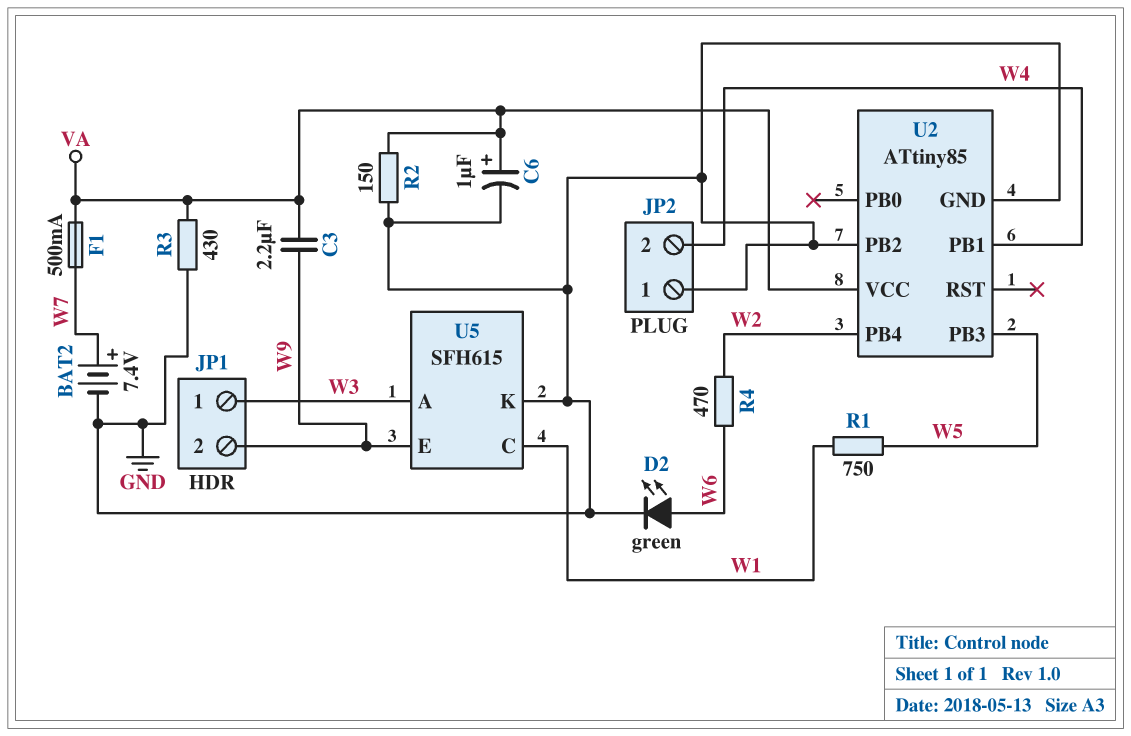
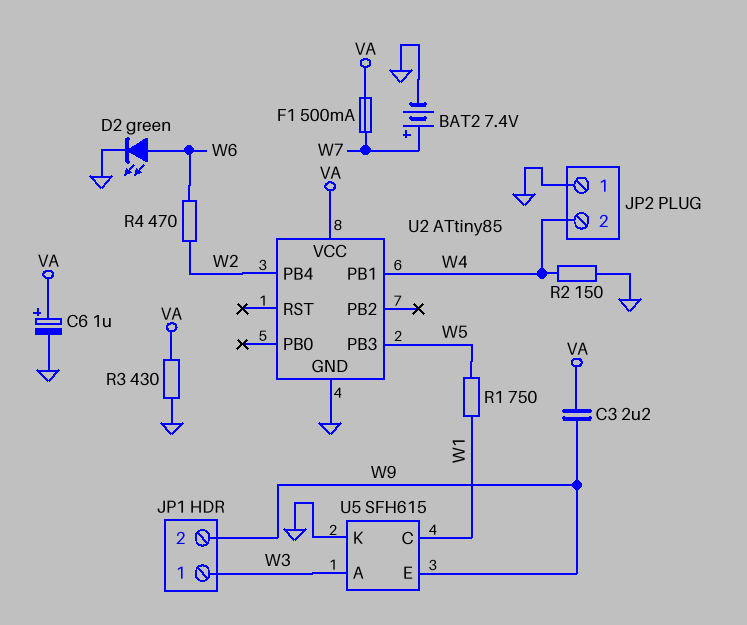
R2: 150 (GND, VA) -> 150 (GND, W4)
U2 pin PB2: GND -> none

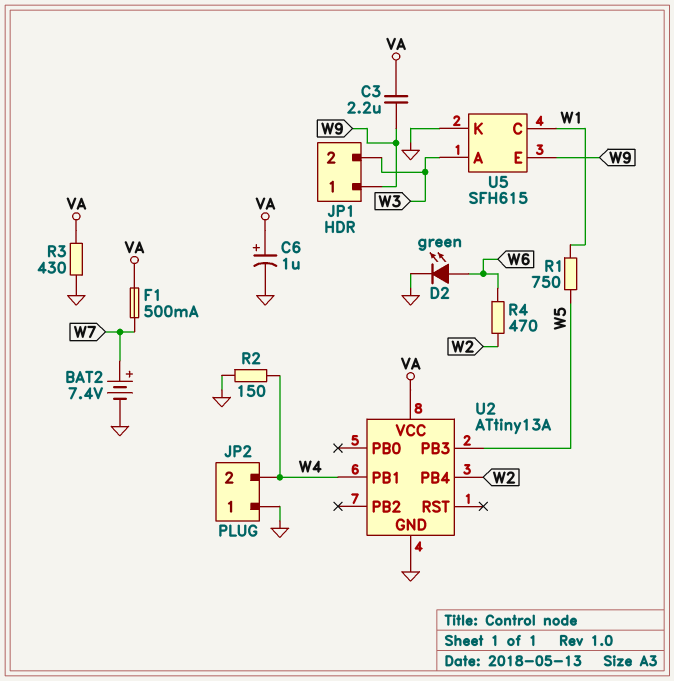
JP1 pin 1: W3 -> W9
JP1 pin 2: W9 -> W3
U2: ATtiny85 -> ATtiny13A

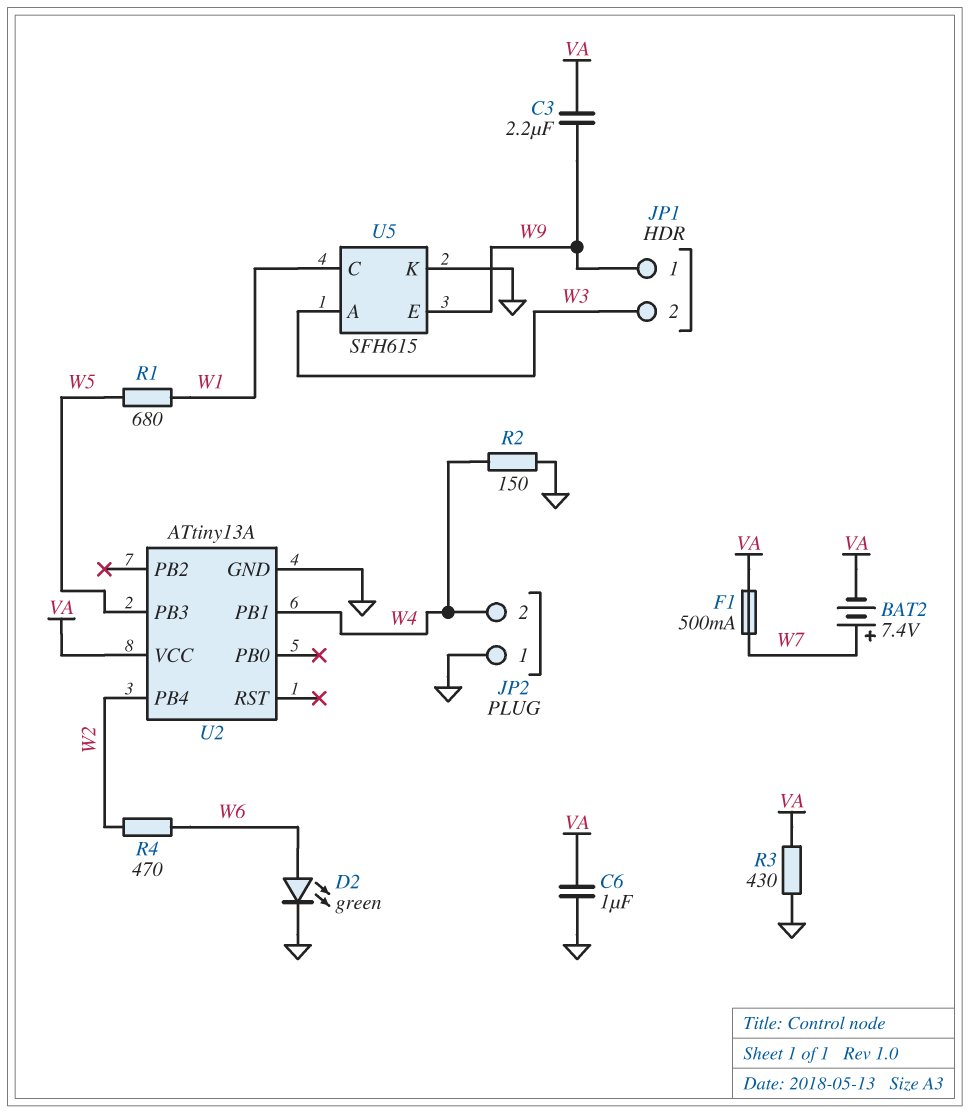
BAT2: 7.4V (plus W7, minus GND) -> 7.4V (plus W7, minus VA)
C6: 1uF (plus VA, minus GND) -> 1uF (GND, VA)
R1: 750 (W1, W5) -> 680 (W1, W5)

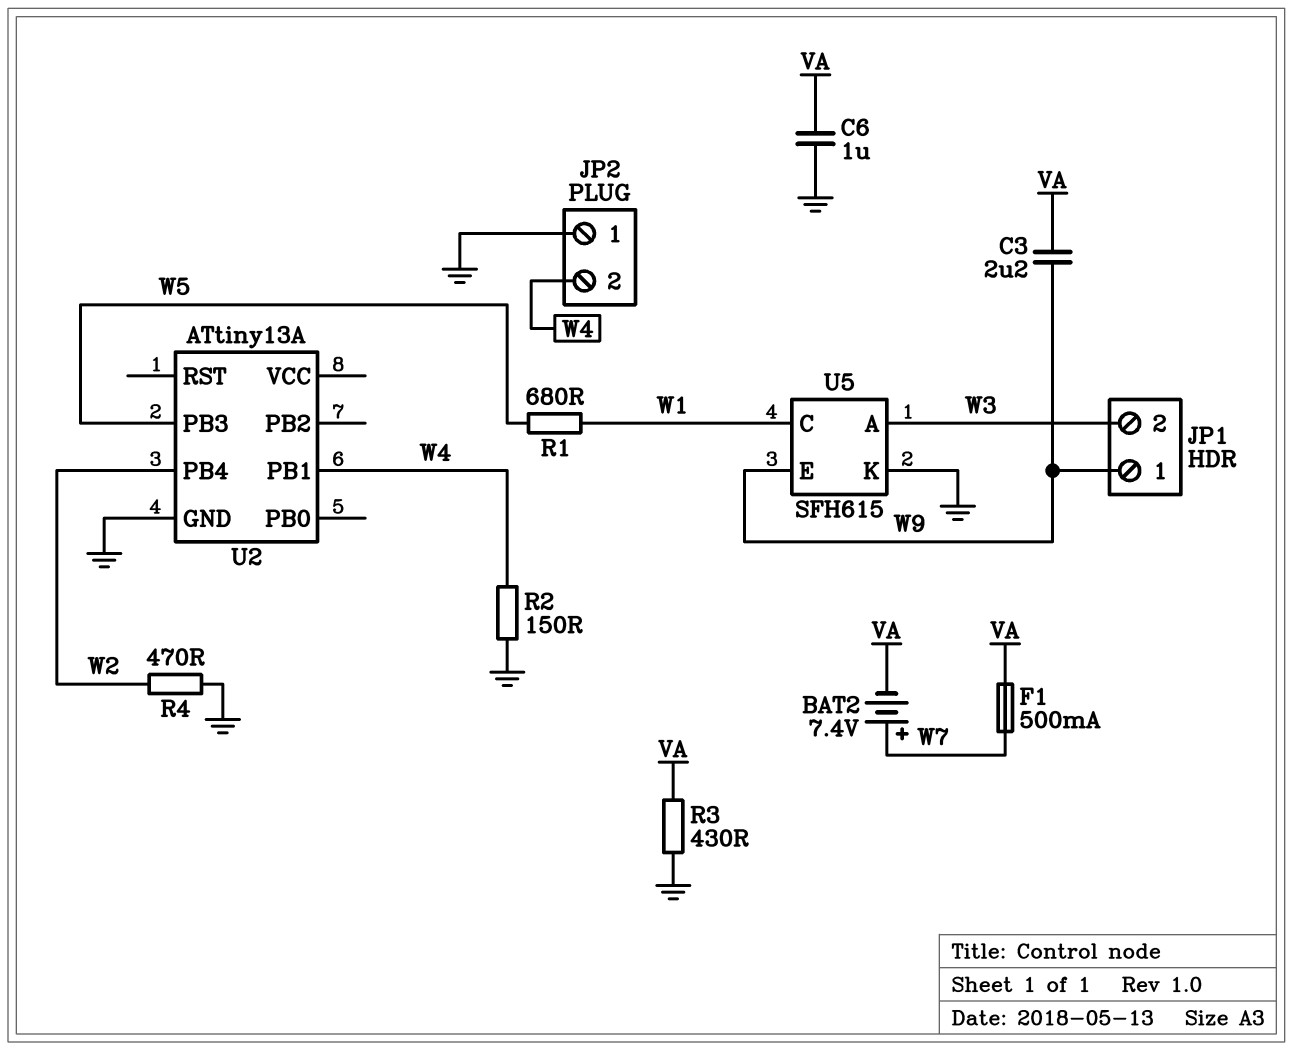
D2: LED green (A W6, K GND) -> none
R4: 470 (W2, W6) -> 470 (GND, W2)
U2 pin VCC: VA -> none

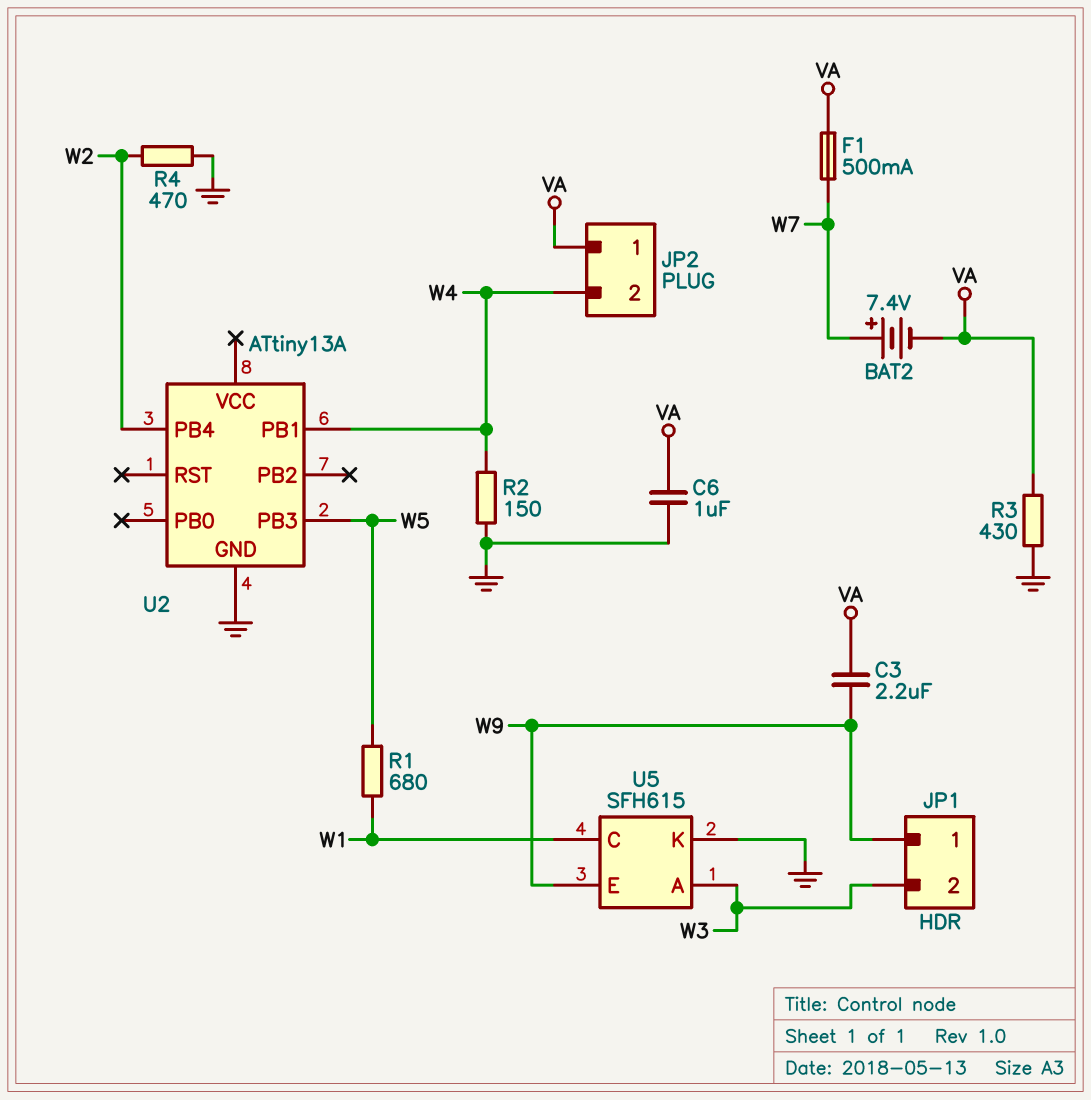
JP2 pin 1: GND -> VA

